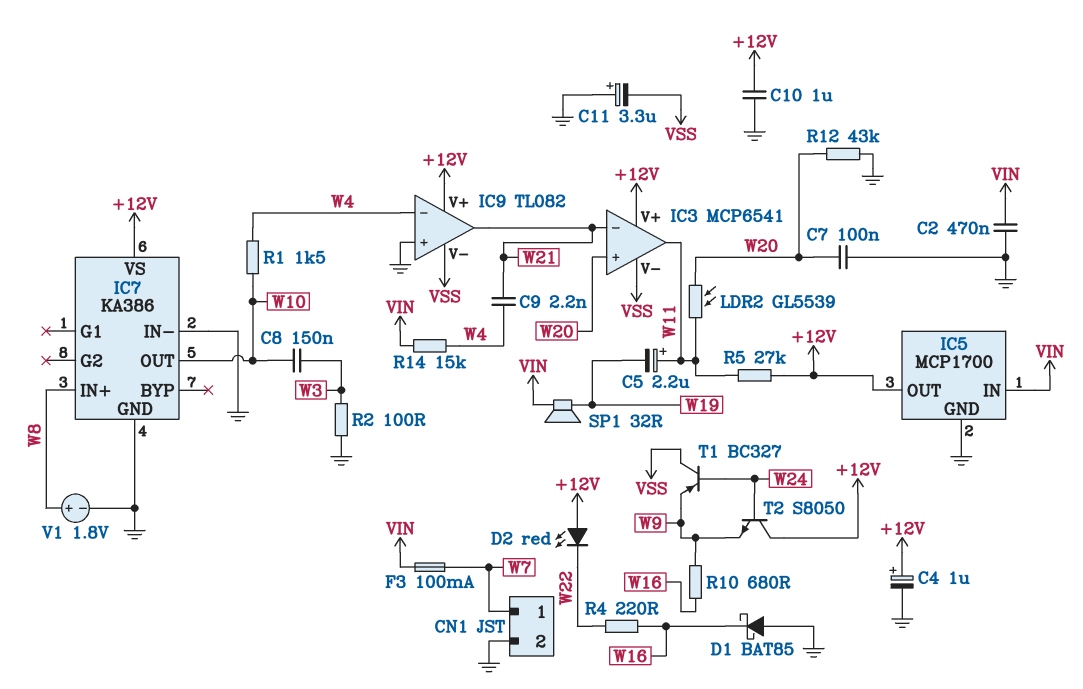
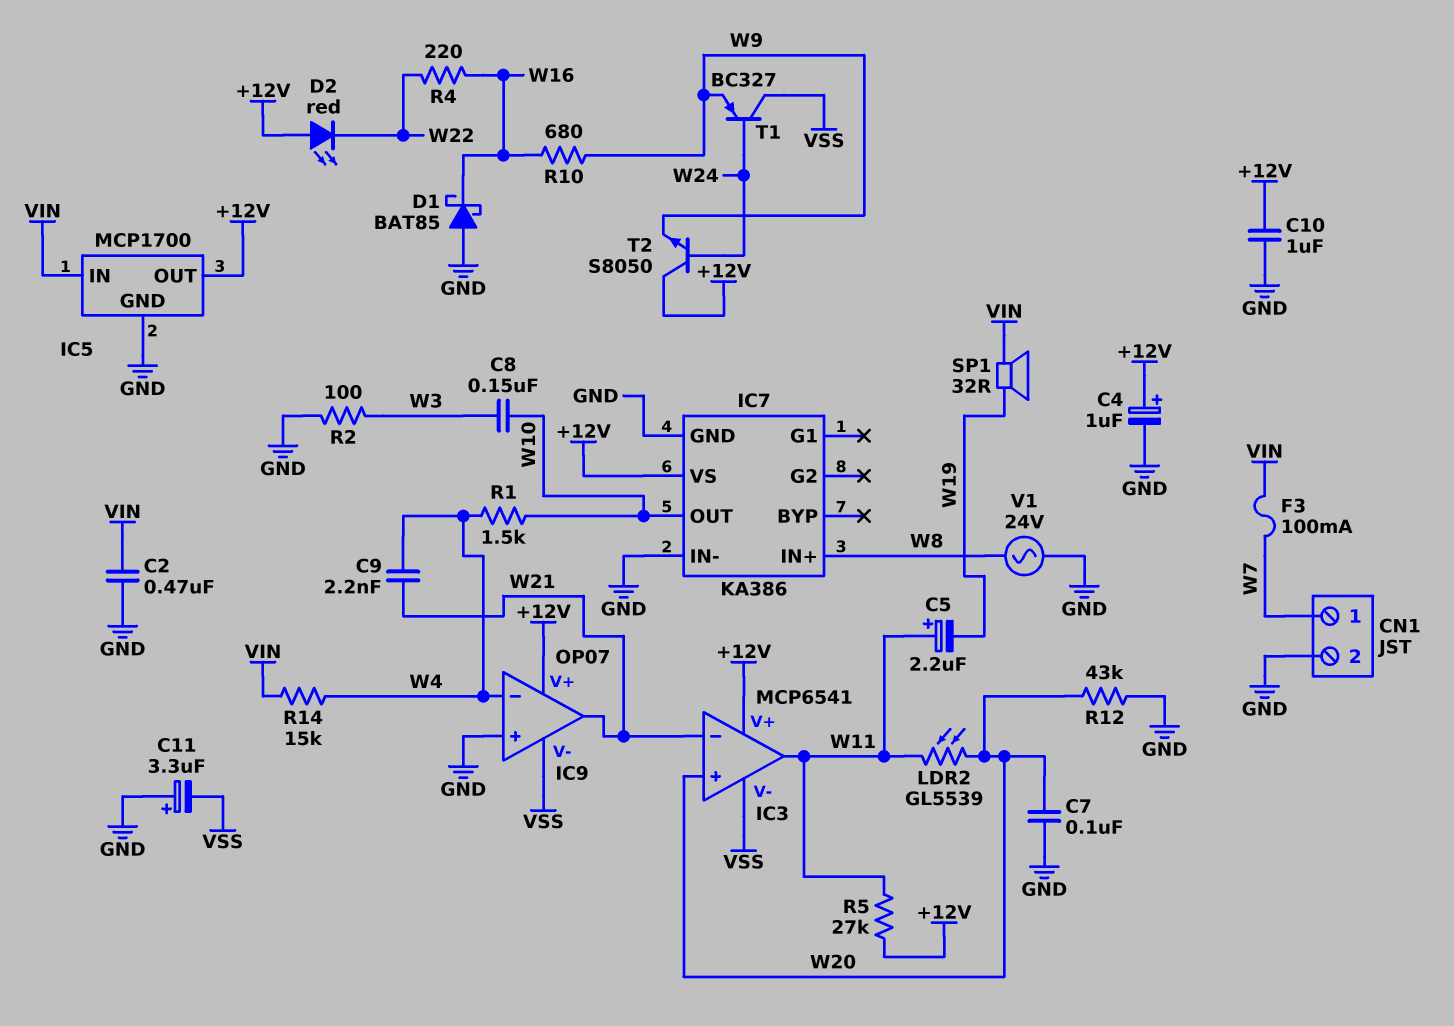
IC9: TL082 -> OP07
V1: 1.8V (plus W8, minus GND) -> AC 24V (GND, W8)

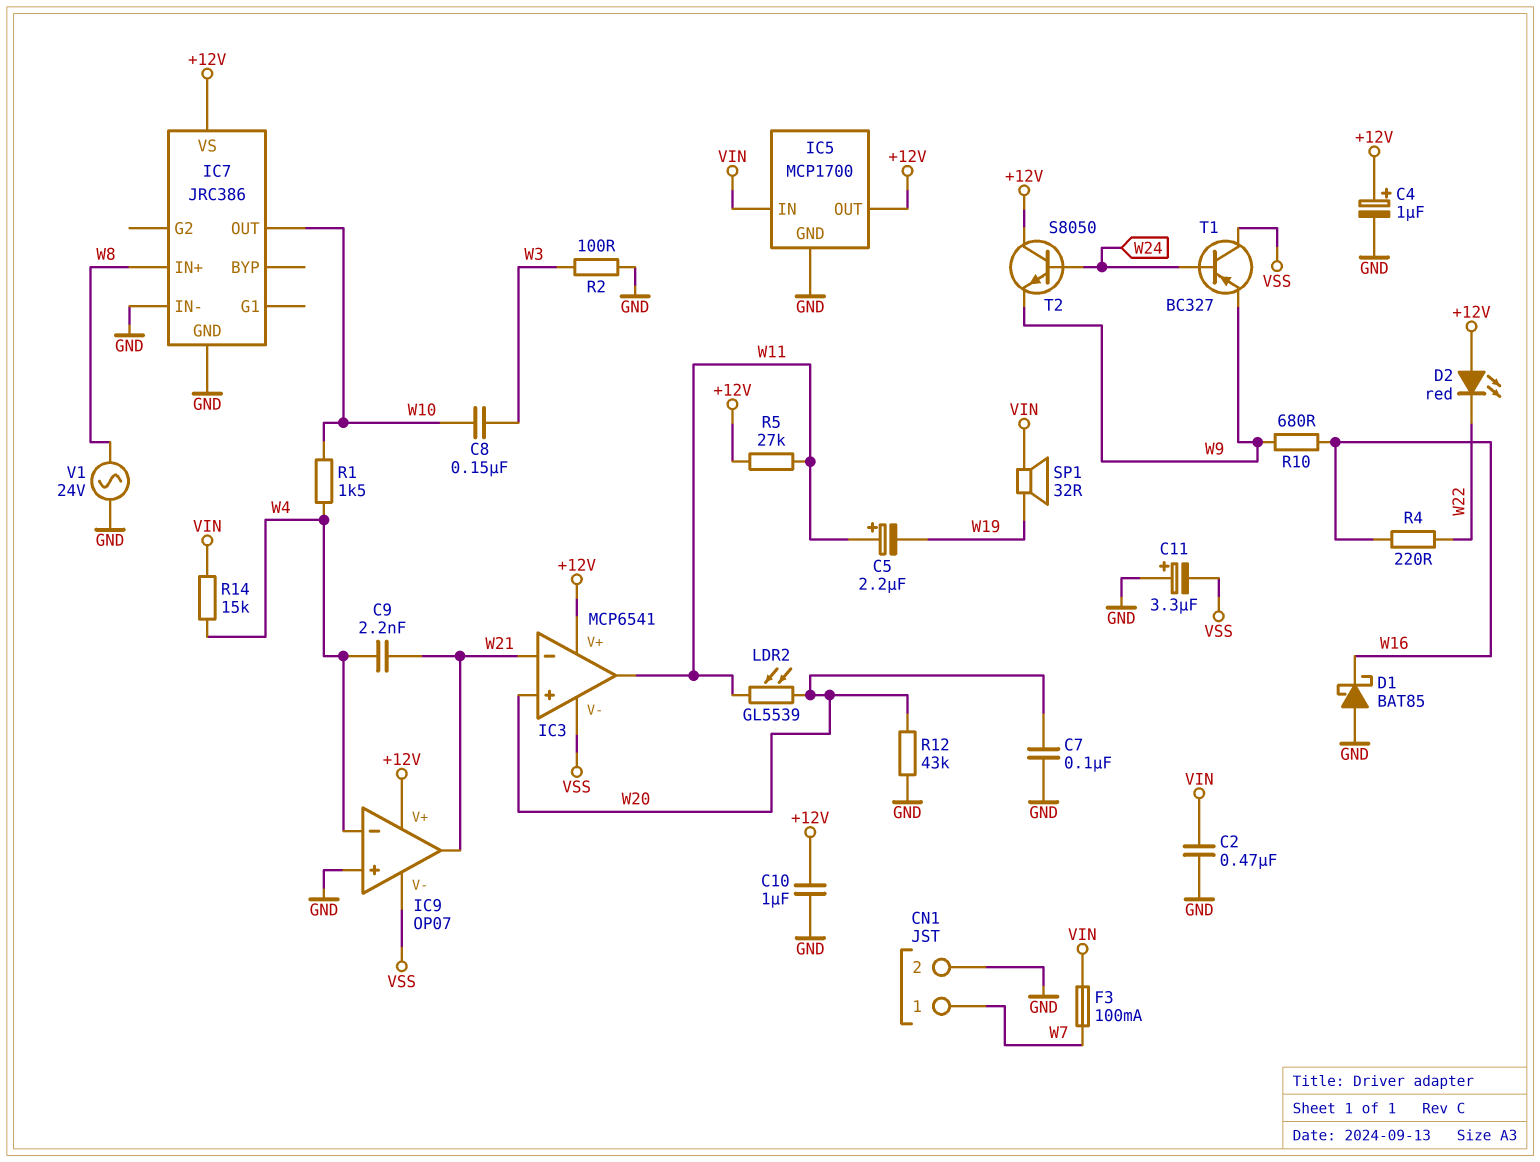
IC7: KA386 -> JRC386

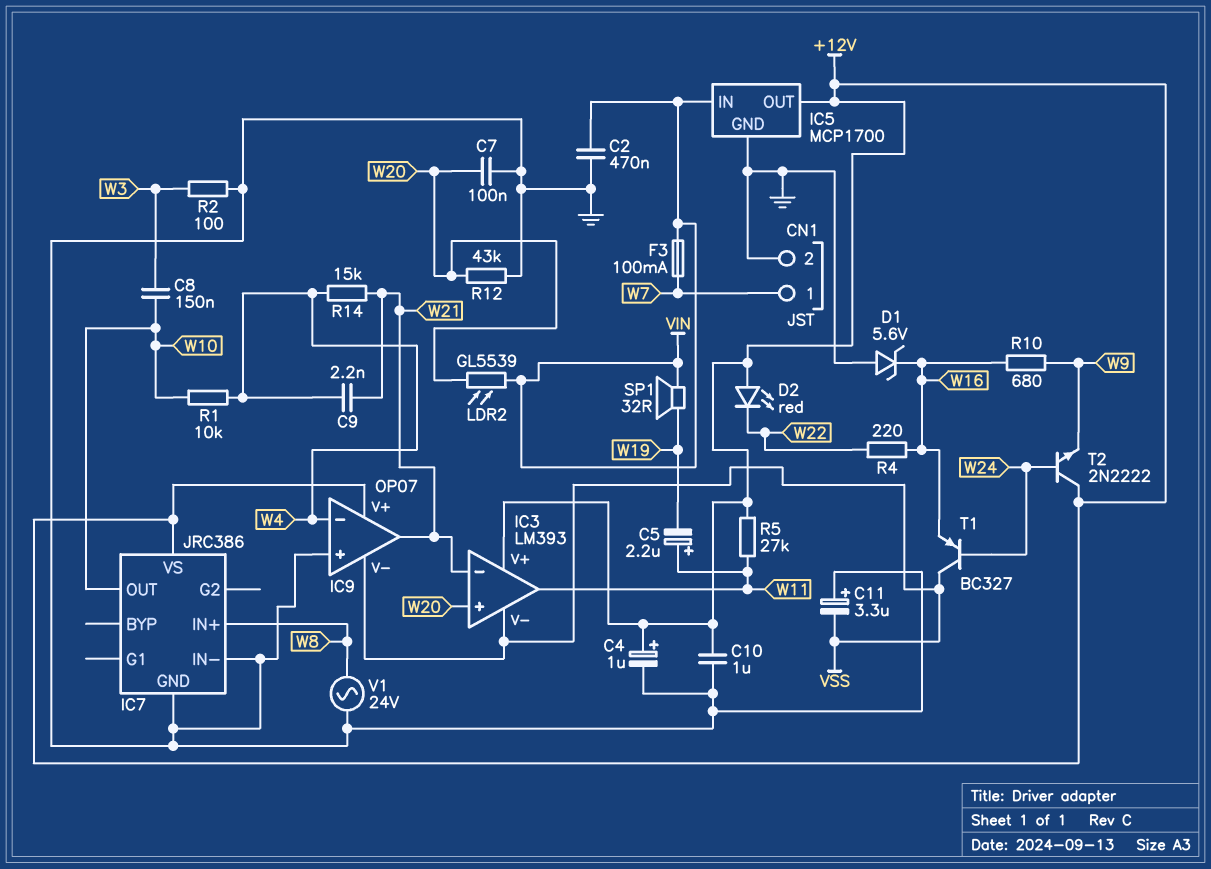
D1: schottky BAT85 (A GND, K W16) -> zener 5.6V (A GND, K W16)
IC3: MCP6541 -> LM393
LDR2: GL5539 (W11, W20) -> GL5539 (VIN, W20)
R1: 1.5k (W4, W10) -> 10k (W4, W10)
R14: 15k (VIN, W4) -> 15k (W4, W21)
T1: PNP BC327 (B W24, C VSS, E W9) -> PNP BC327 (B W24, C VSS, E W16)
T2: NPN S8050 (B W24, C +12V, E W9) -> NPN 2N2222 (B W24, C +12V, E W9)

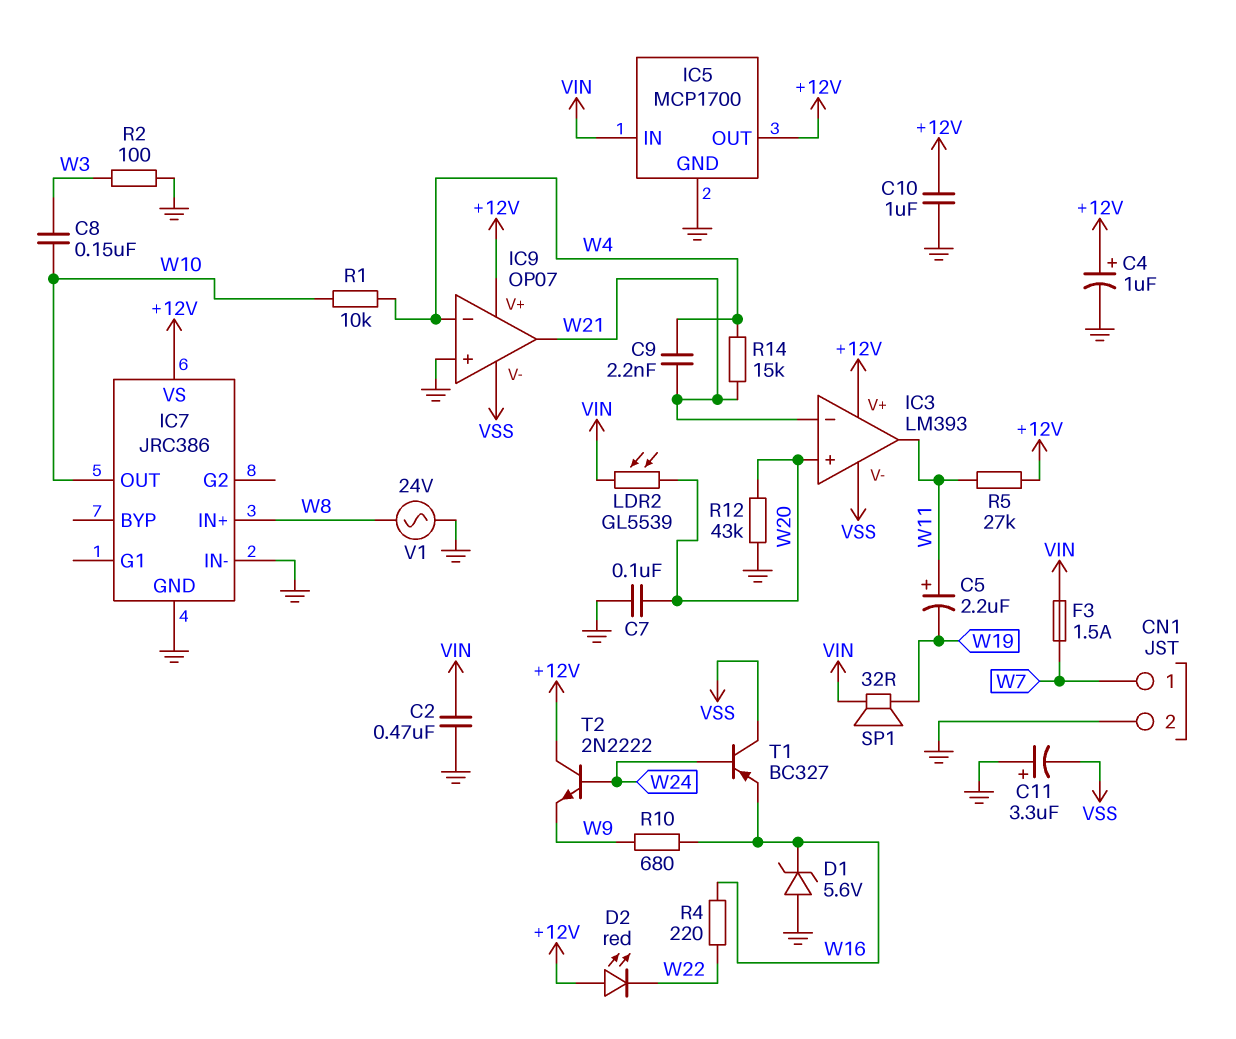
F3: 100mA (VIN, W7) -> 1.5A (VIN, W7)

